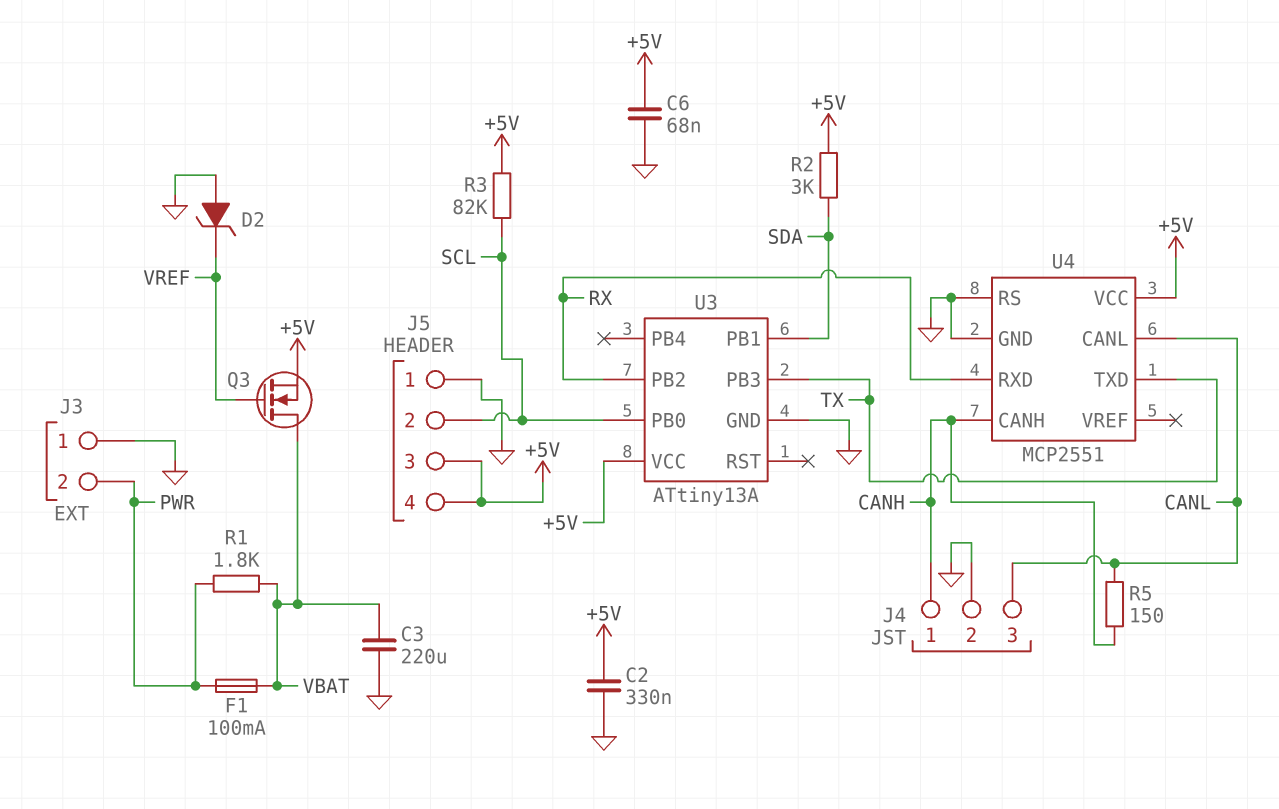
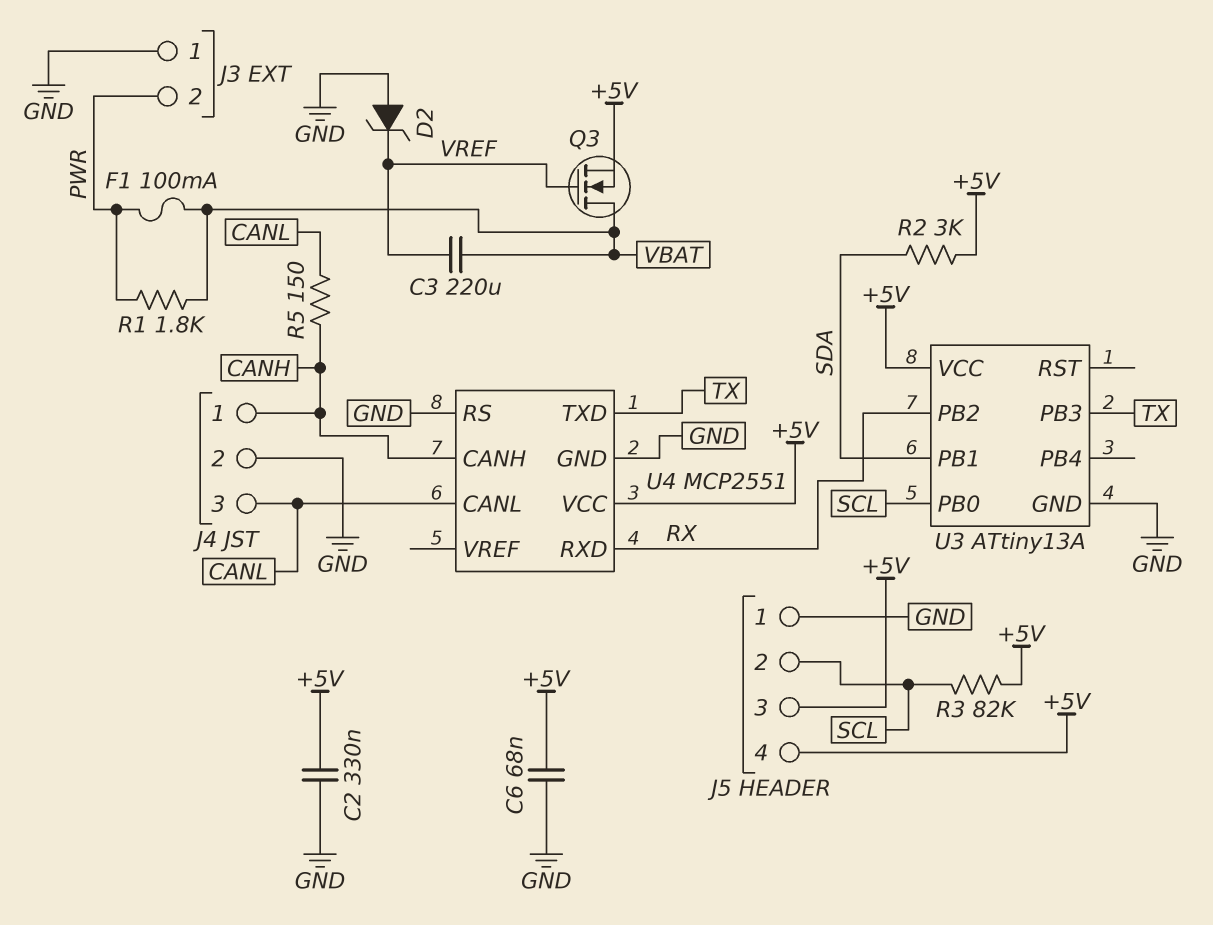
C3: 220uF (GND, VBAT) -> 220uF (VBAT, VREF)

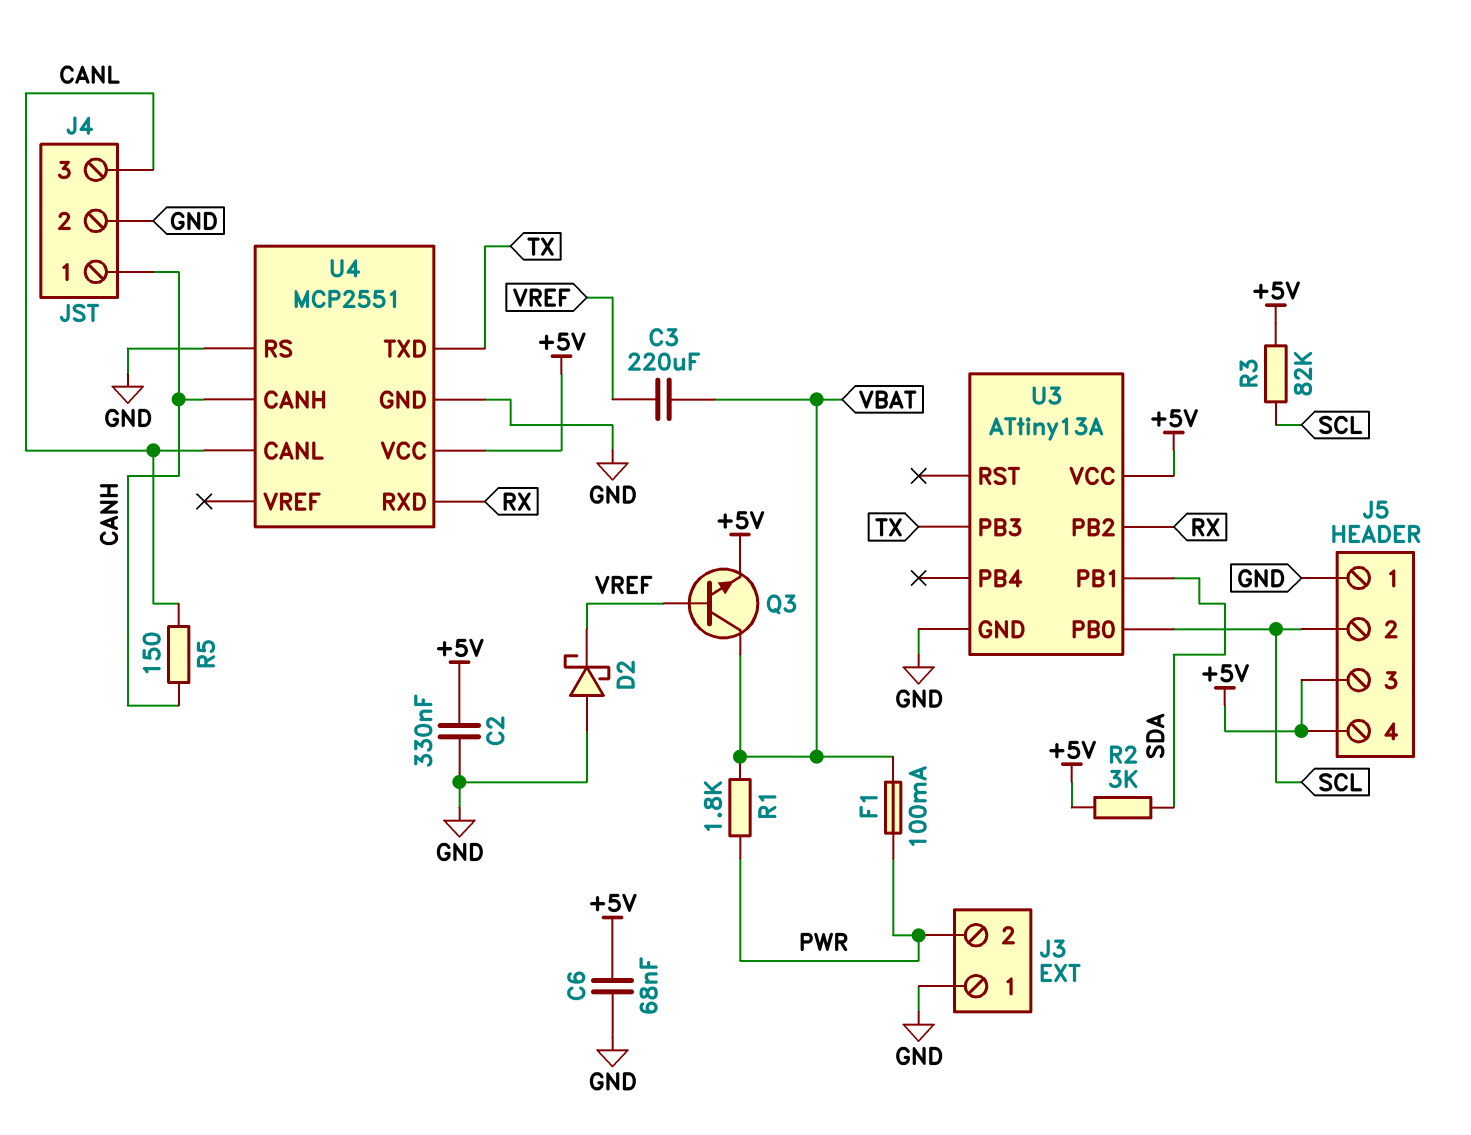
D2: zener (A GND, K VREF) -> schottky (A GND, K VREF)
Q3: NMOS (G VREF, D VBAT, S +5V) -> NPN (B VREF, C VBAT, E +5V)

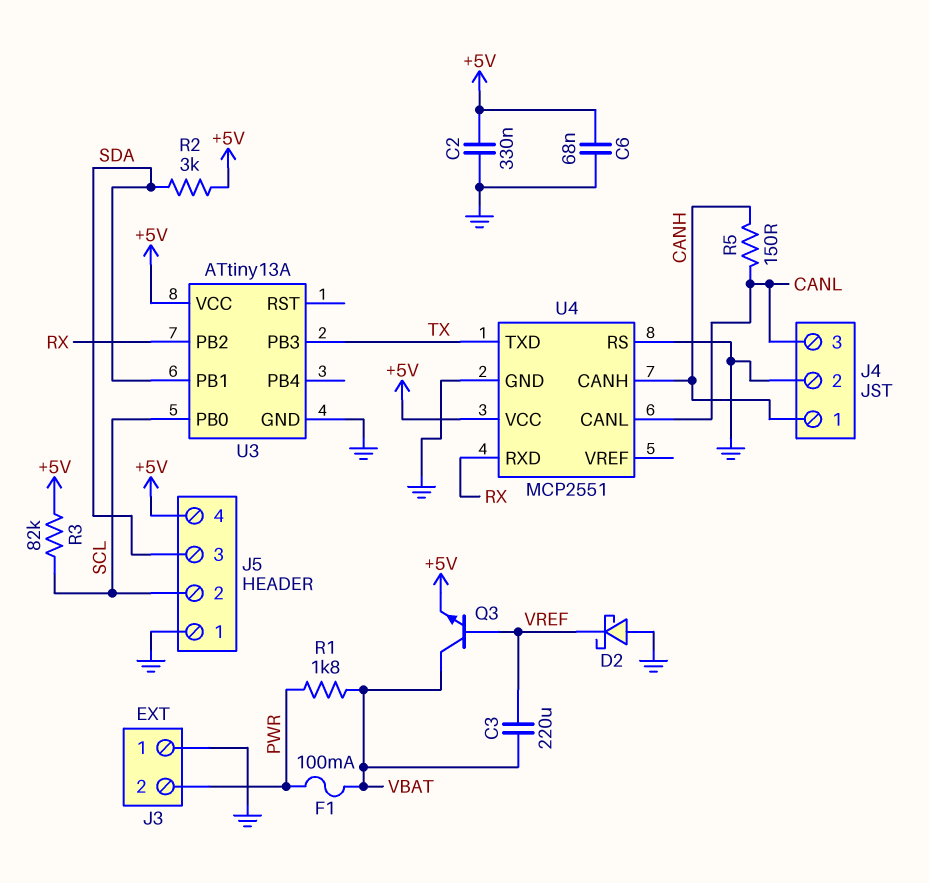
J5 pin 3: +5V -> SDA

